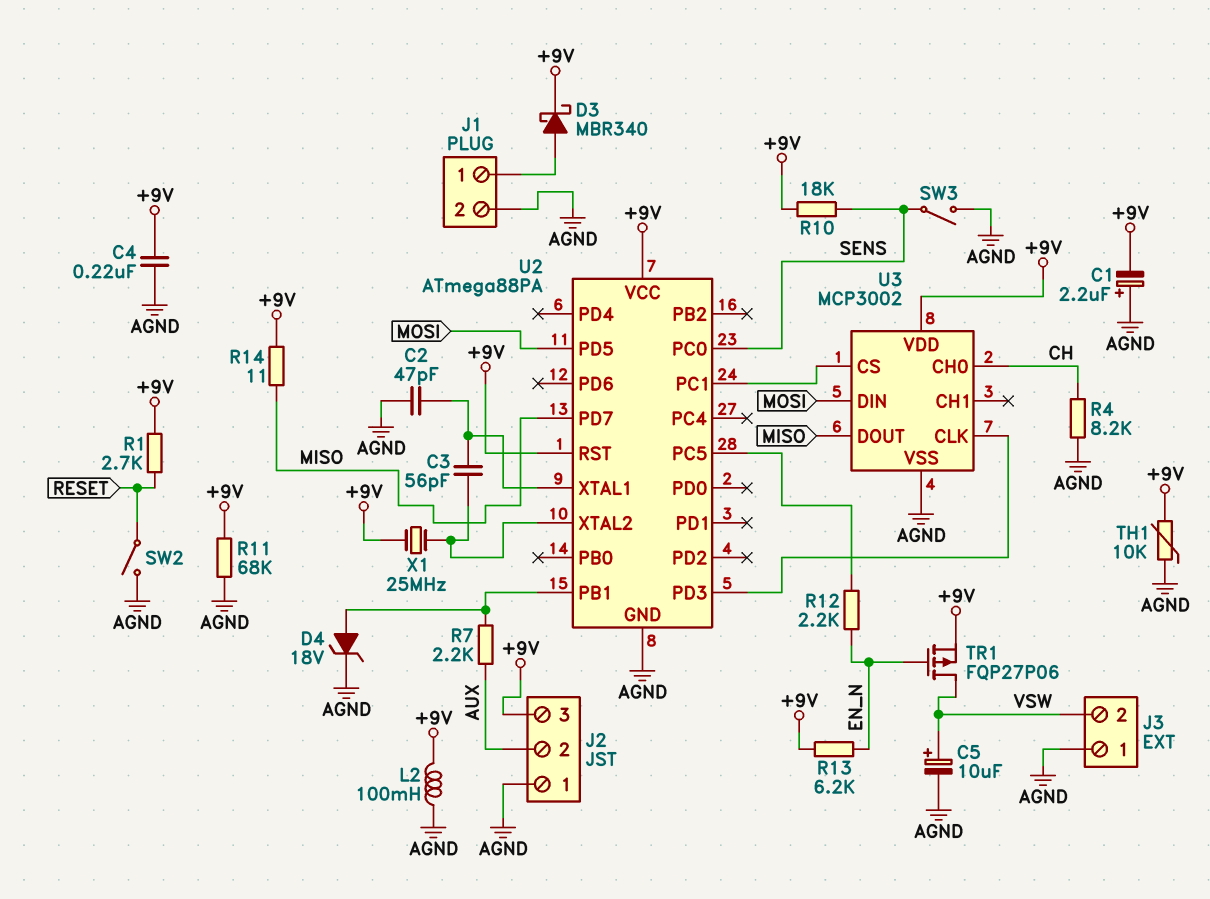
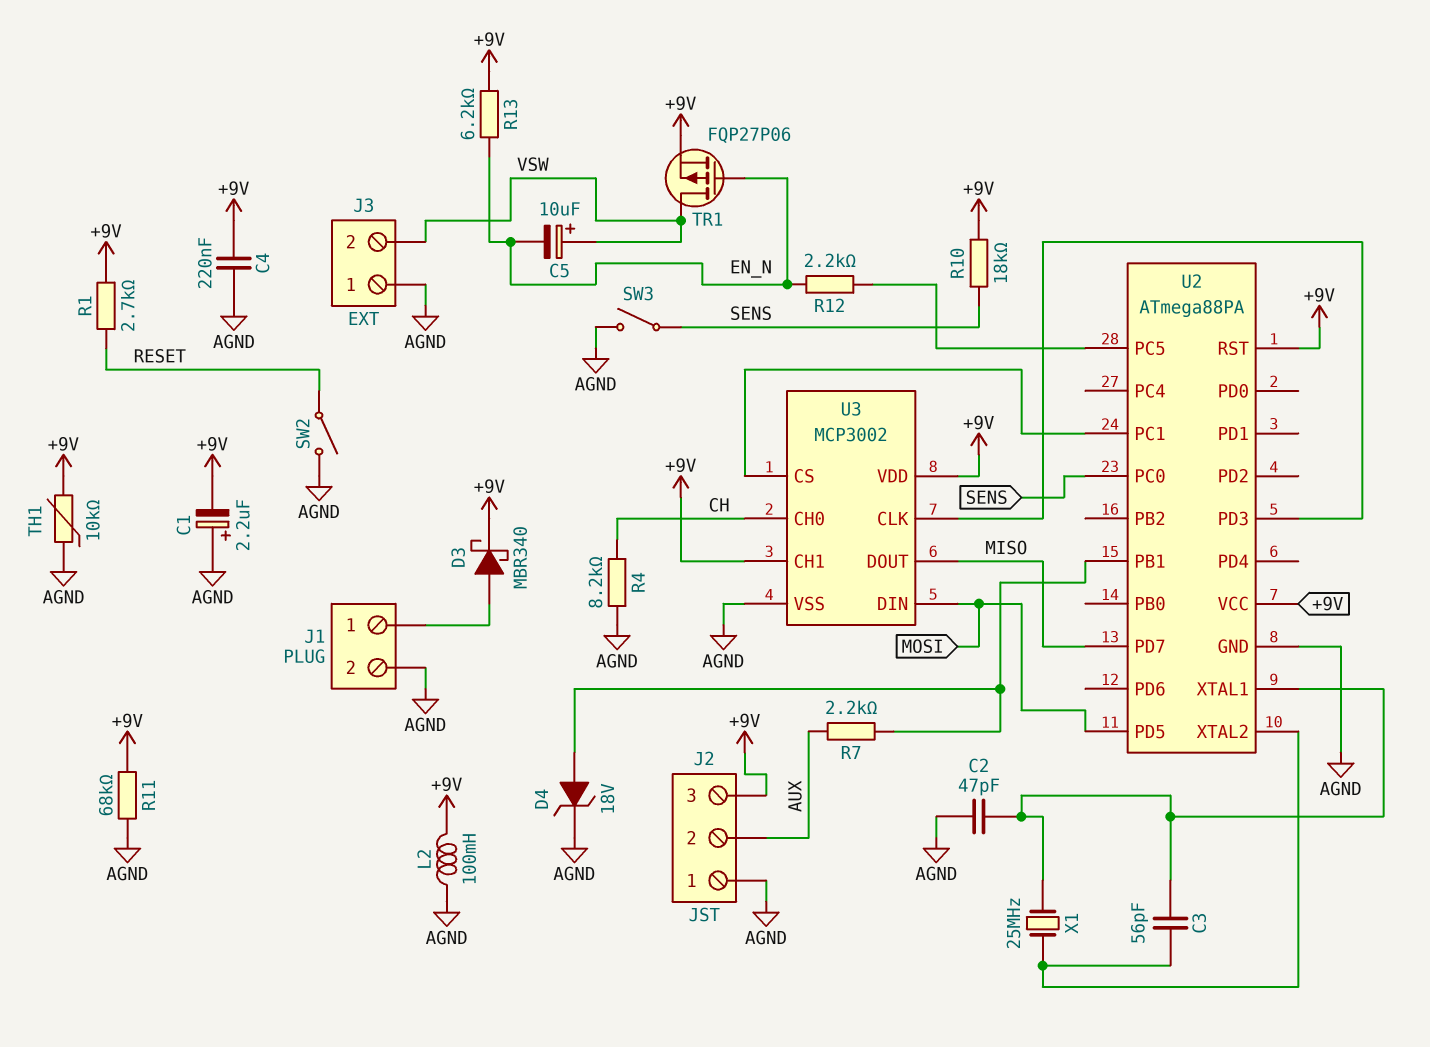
C5: 10uF (plus VSW, minus AGND) -> 10uF (plus VSW, minus EN_N)
R14: 11 (+9V, MISO) -> none
U3 pin CH1: none -> +9V
X1: 25MHz (+9V, U2/XTAL2) -> 25MHz (U2/XTAL1, U2/XTAL2)

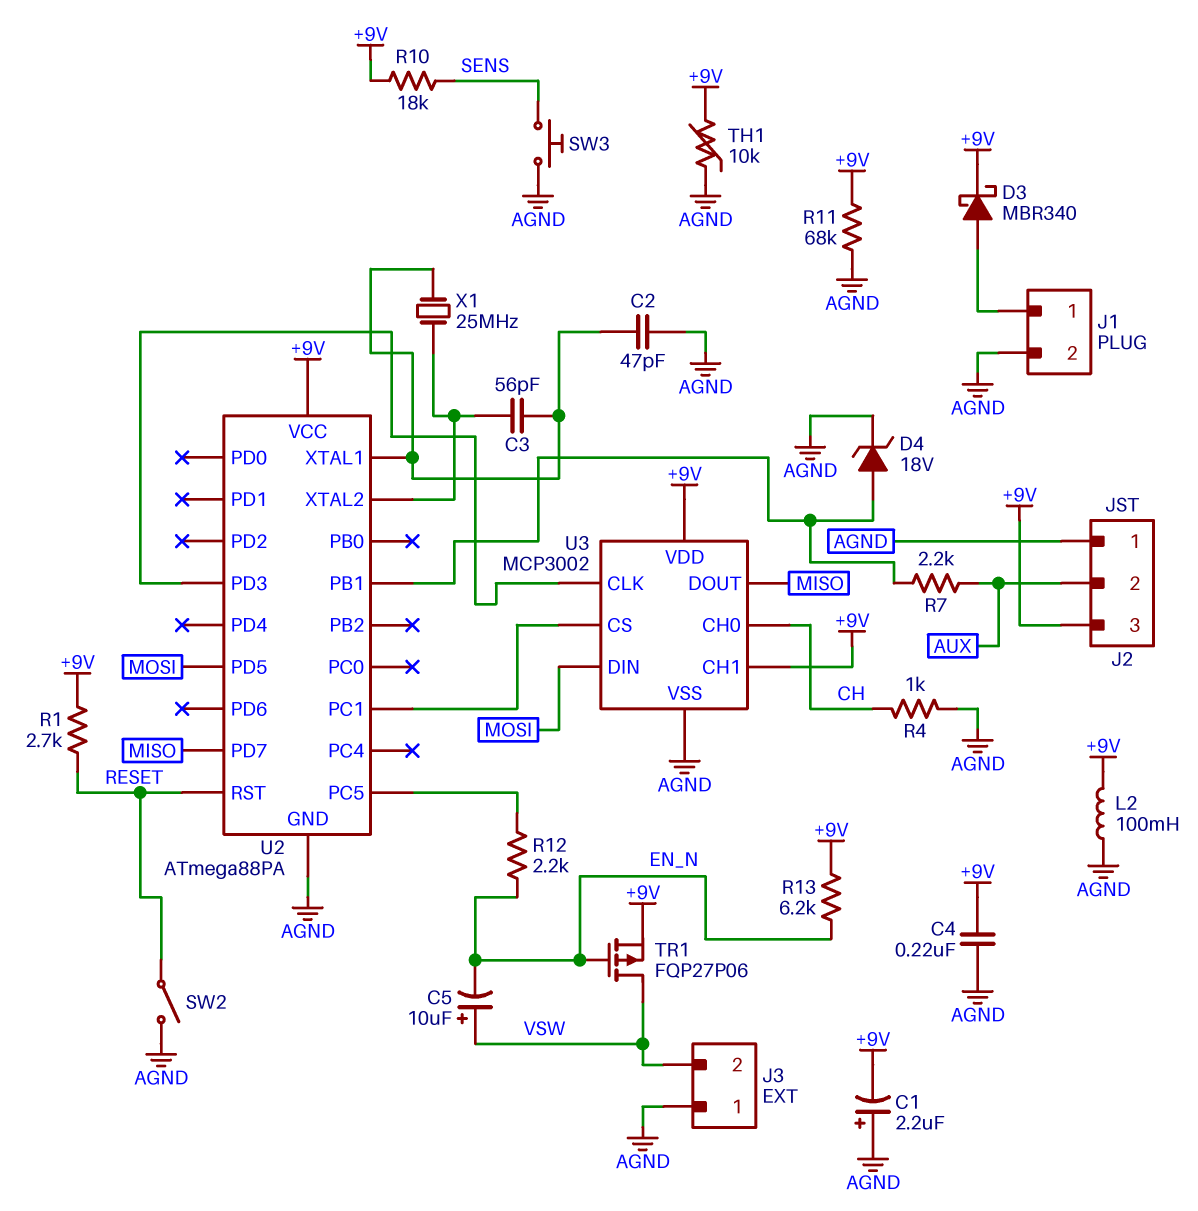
R4: 8.2k (AGND, CH) -> 1k (AGND, CH)
SW3: switch (AGND, SENS) -> button (AGND, SENS)
U2 pin PC0: SENS -> none
U2 pin RST: +9V -> RESET

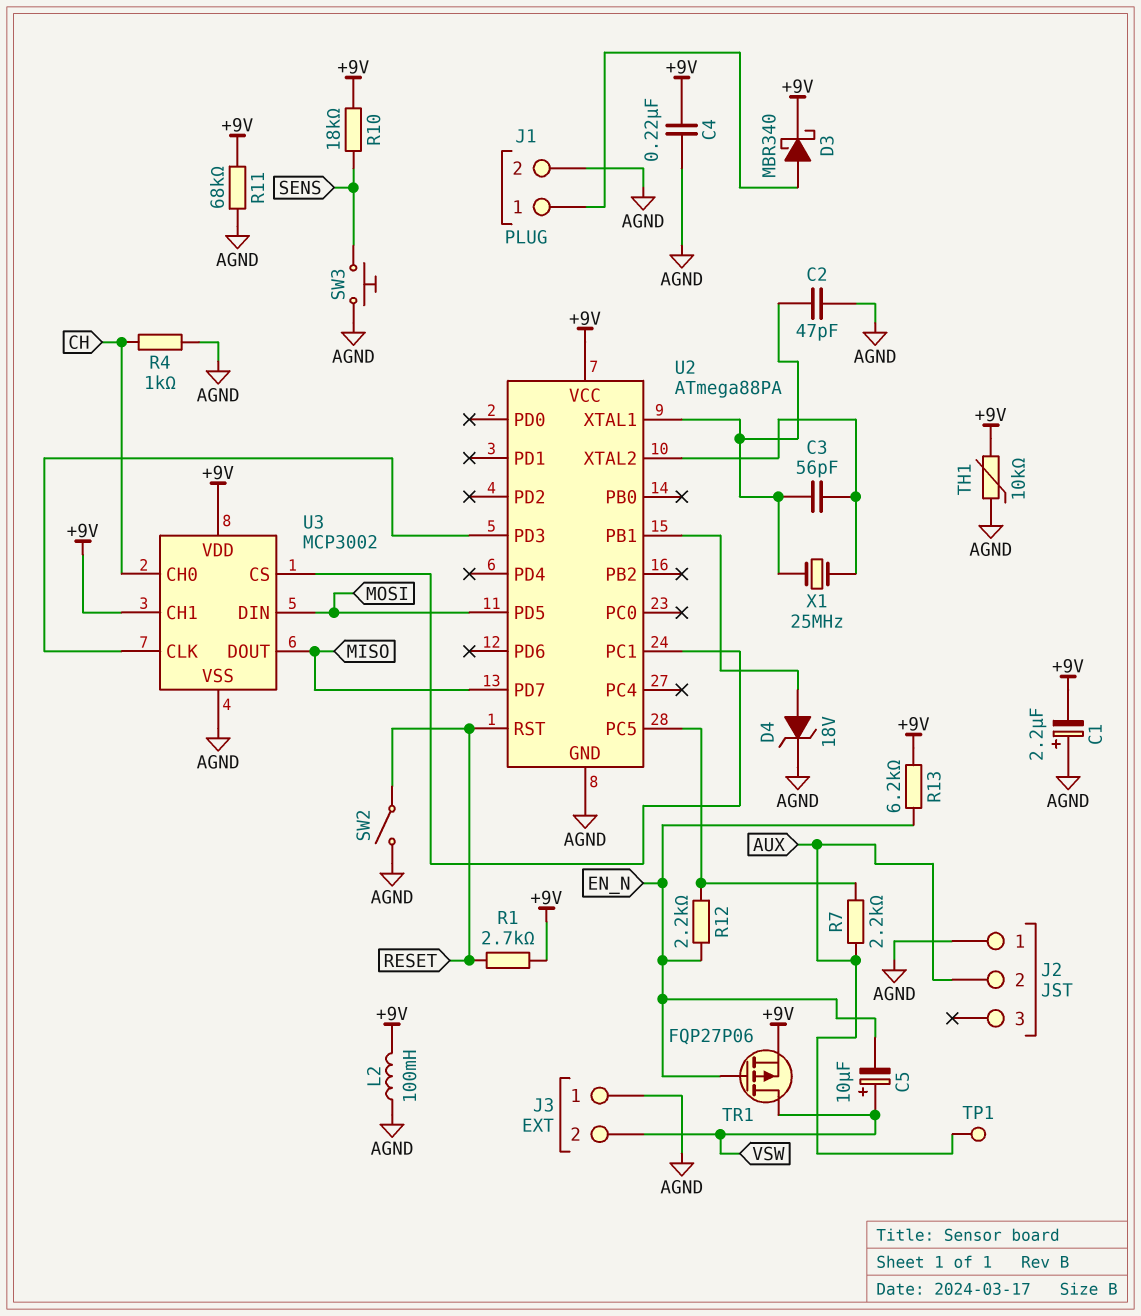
J2 pin 3: +9V -> none
R7: 2.2k (AUX, U2/PB1) -> 2.2k (AUX, U2/PC5)
TP1: none -> test point (AUX)

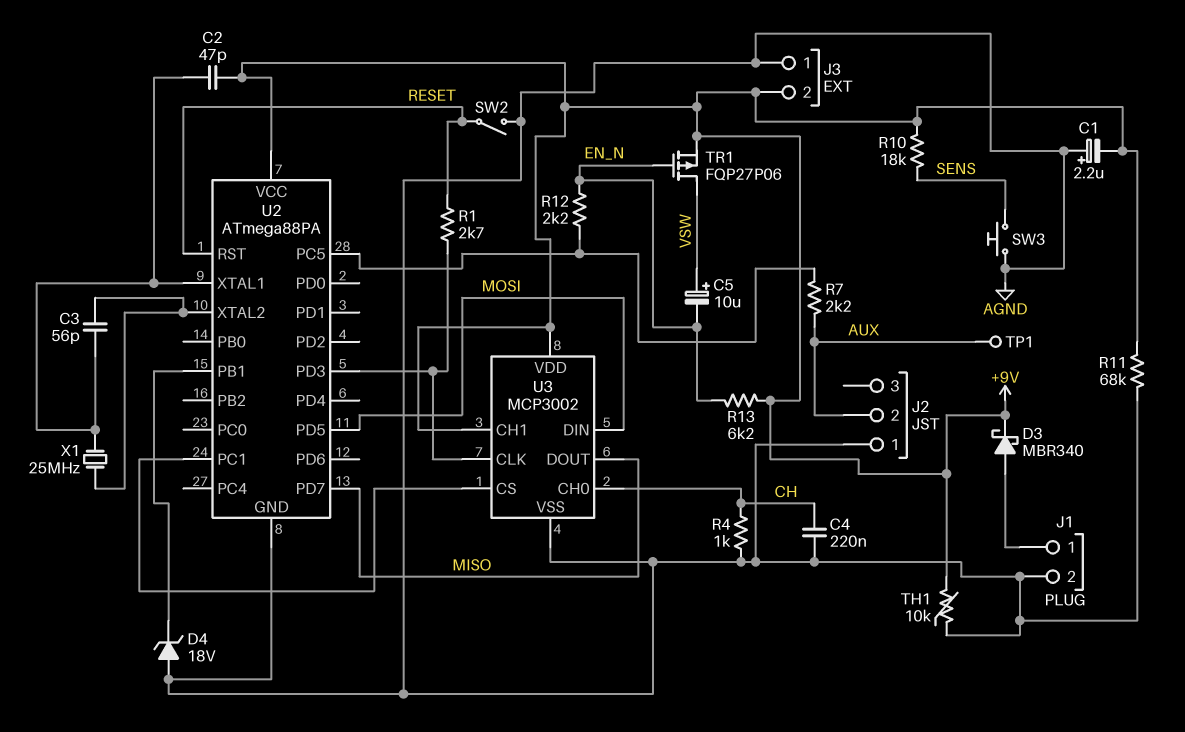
C2: 47pF (AGND, U2/XTAL1) -> 47pF (+9V, U2/XTAL1)
C4: 220nF (+9V, AGND) -> 220nF (AGND, CH)
D4: zener 18V (A U2/PB1, K AGND) -> zener 18V (A AGND, K U2/PB1)
J3 pin 2: VSW -> +9V
L2: 100mH (+9V, AGND) -> none
R1: 2.7k (+9V, RESET) -> 2.7k (RESET, U2/PD3)

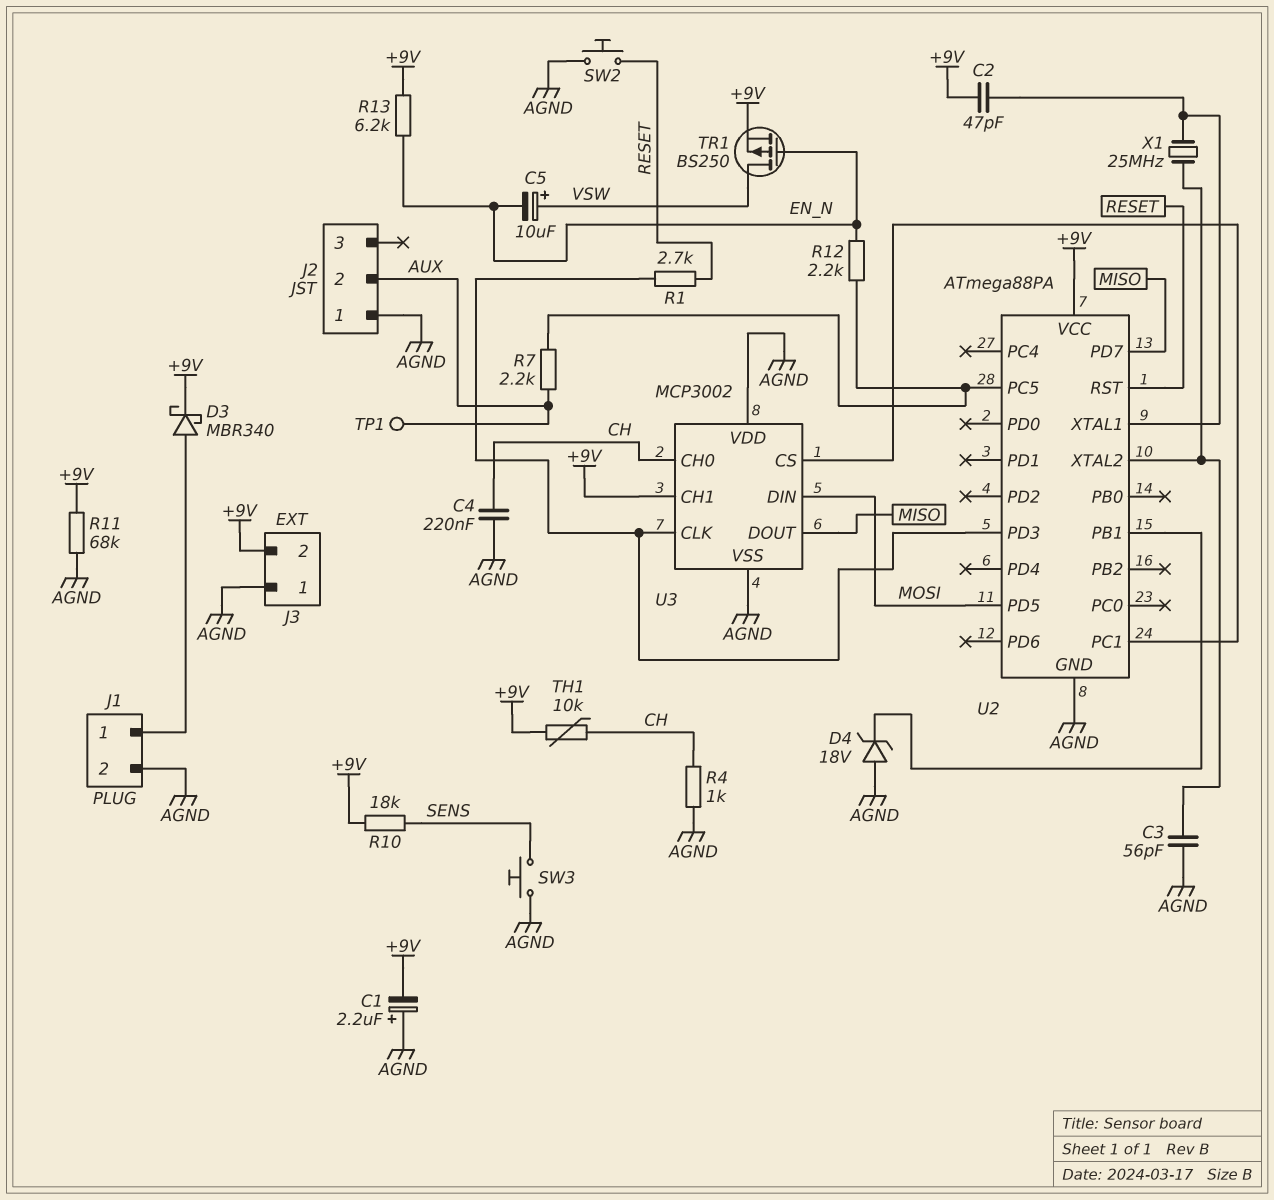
C3: 56pF (U2/XTAL1, U2/XTAL2) -> 56pF (AGND, U2/XTAL2)
SW2: switch (AGND, RESET) -> button (AGND, RESET)
TH1: 10k (+9V, AGND) -> 10k (+9V, CH)
TR1: PMOS FQP27P06 (G EN_N, D VSW, S +9V) -> PMOS BS250 (G EN_N, D VSW, S +9V)
U3 pin VDD: +9V -> AGND

